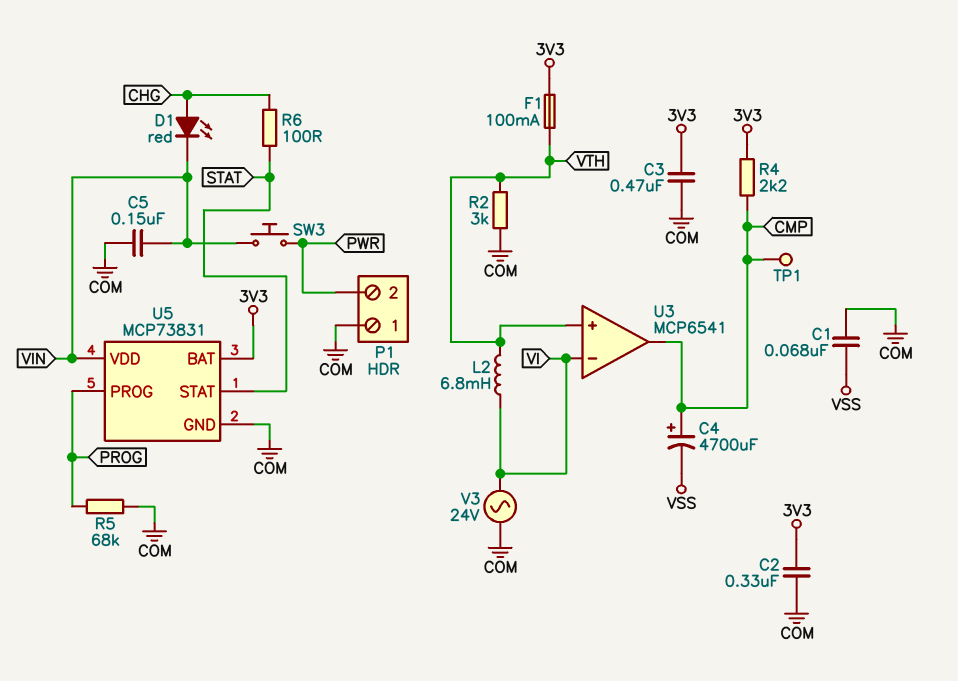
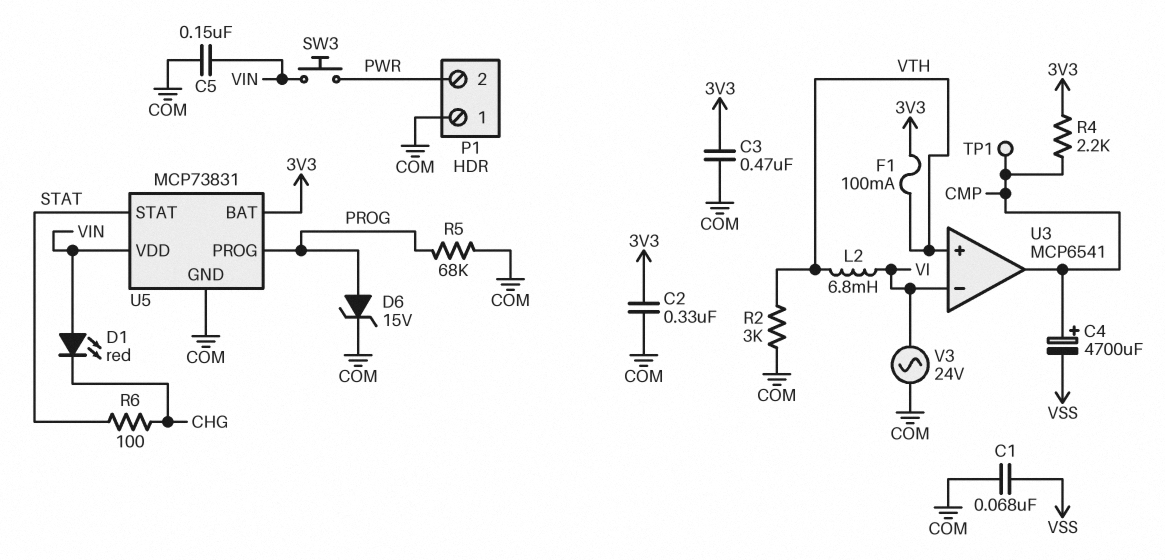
D1: LED red (A CHG, K VIN) -> LED red (A VIN, K CHG)
D6: none -> zener 15V (A PROG, K COM)

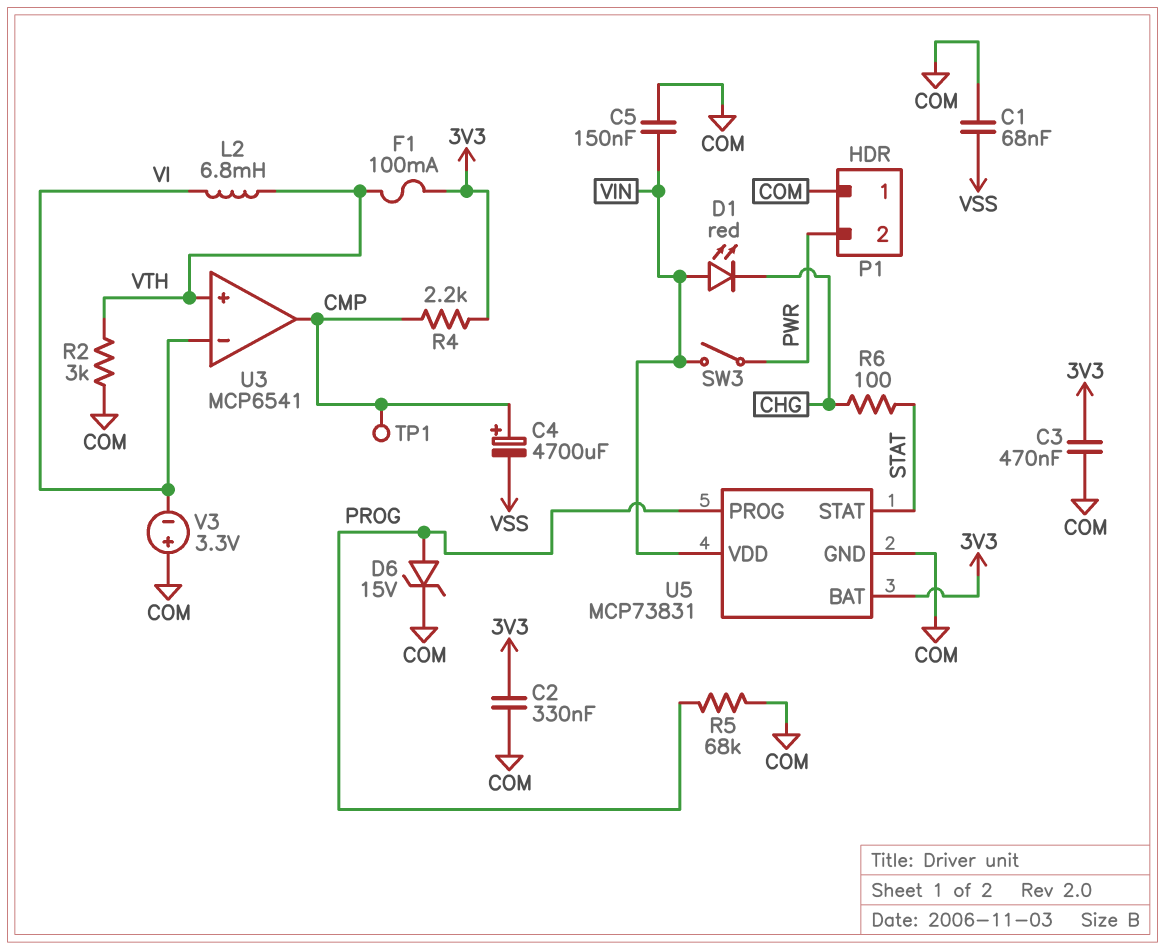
SW3: button (PWR, VIN) -> switch (PWR, VIN)
V3: AC 24V (COM, VI) -> 3.3V (plus COM, minus VI)

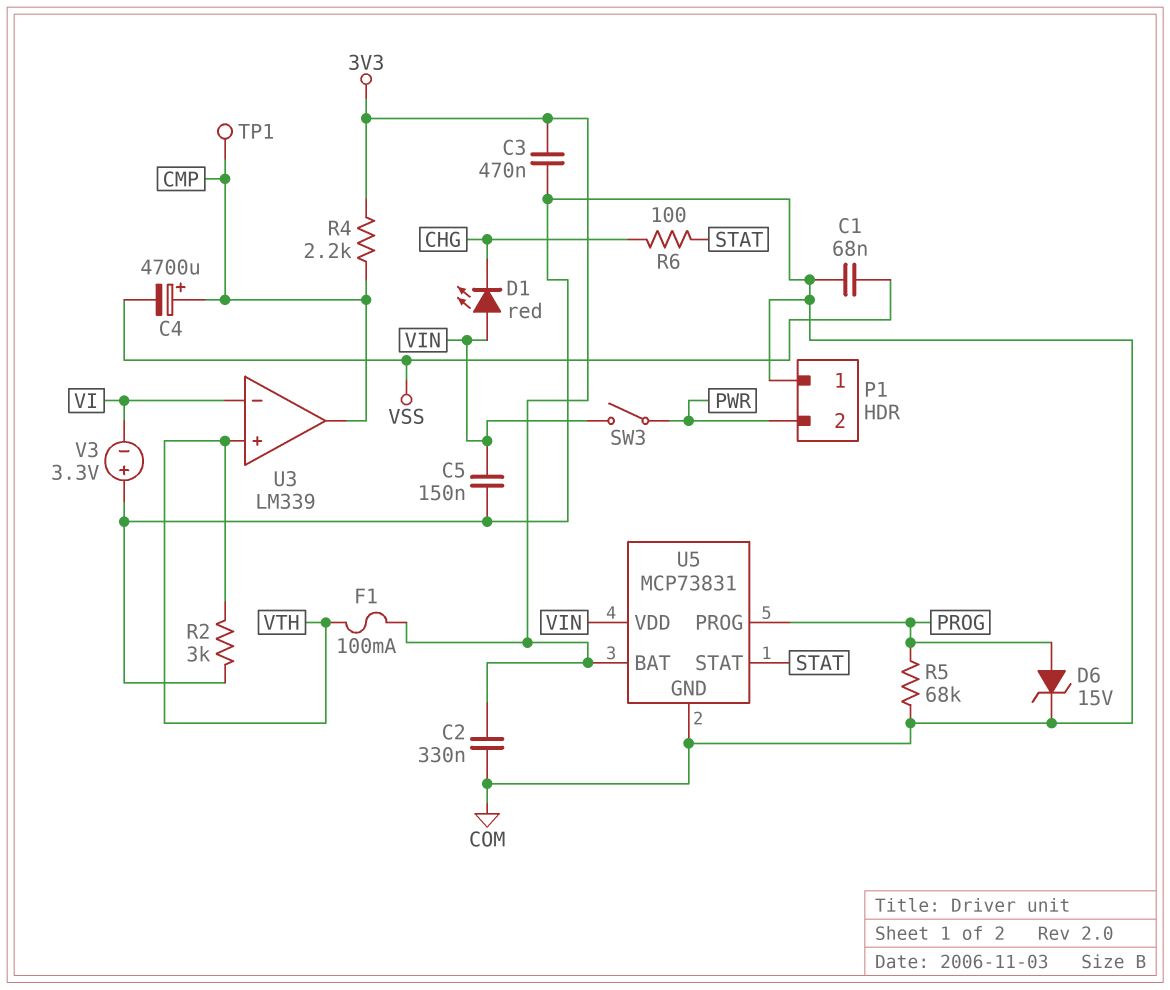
L2: 6.8mH (VI, VTH) -> none
U3: MCP6541 -> LM339

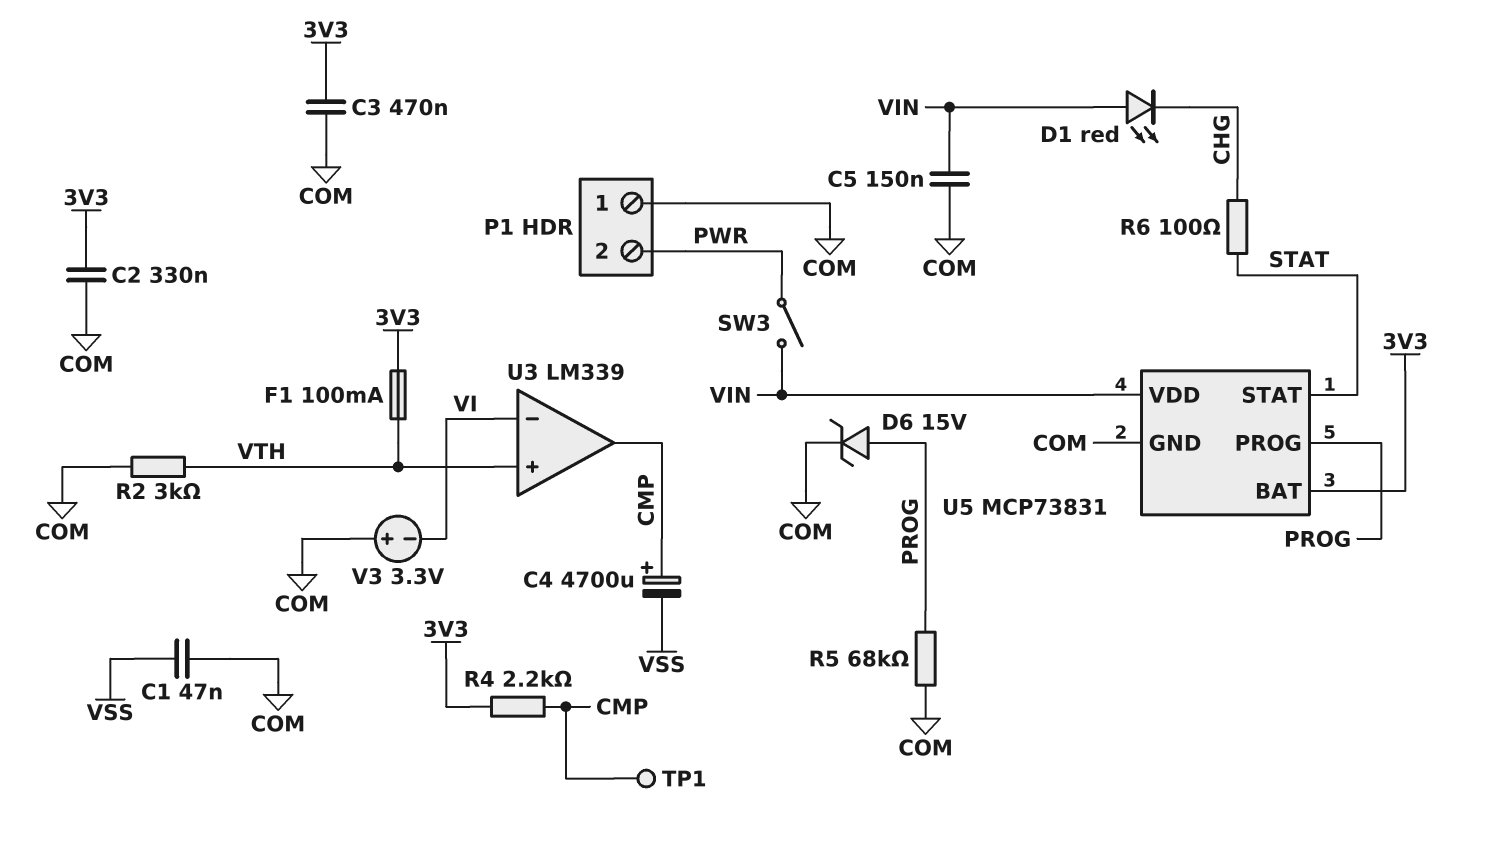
C1: 68nF (COM, VSS) -> 47nF (COM, VSS)

